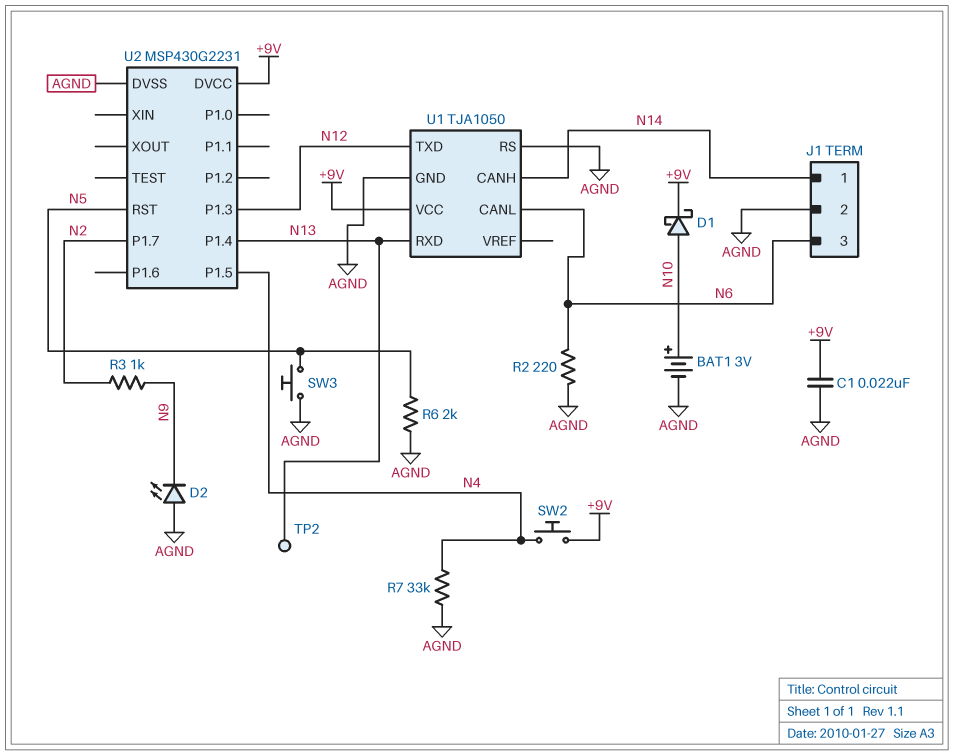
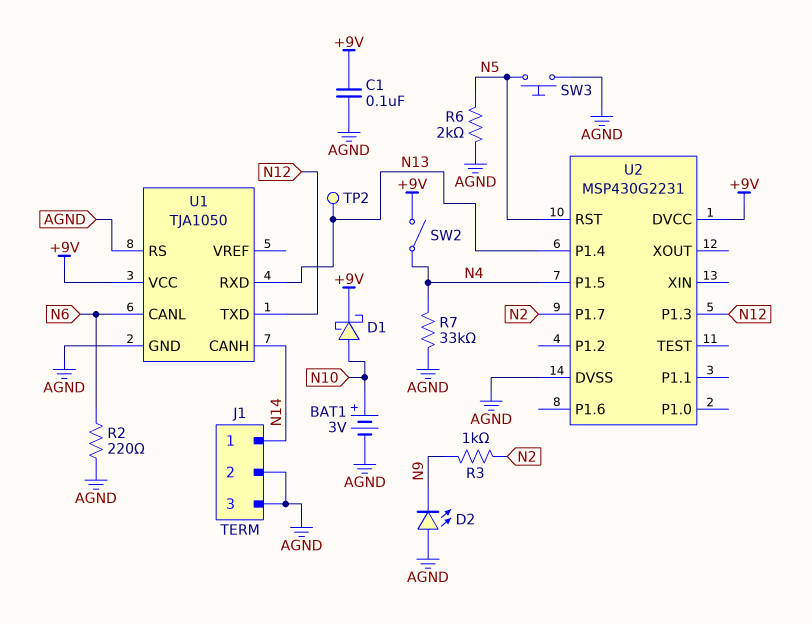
C1: 22nF (+9V, AGND) -> 100nF (+9V, AGND)
J1 pin 3: N6 -> AGND
SW2: button (+9V, N4) -> switch (+9V, N4)

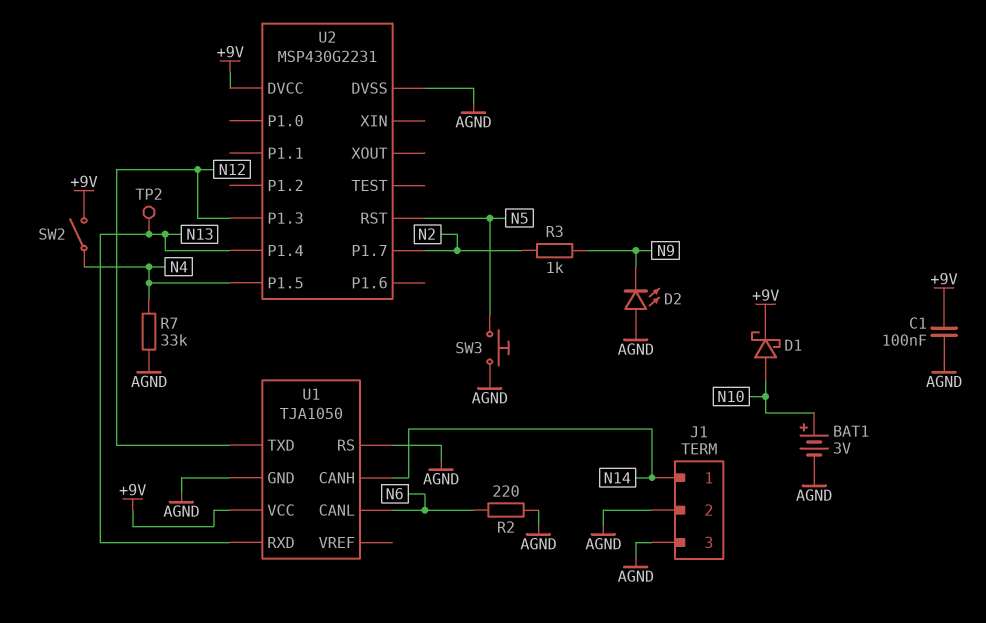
R6: 2k (AGND, N5) -> none

